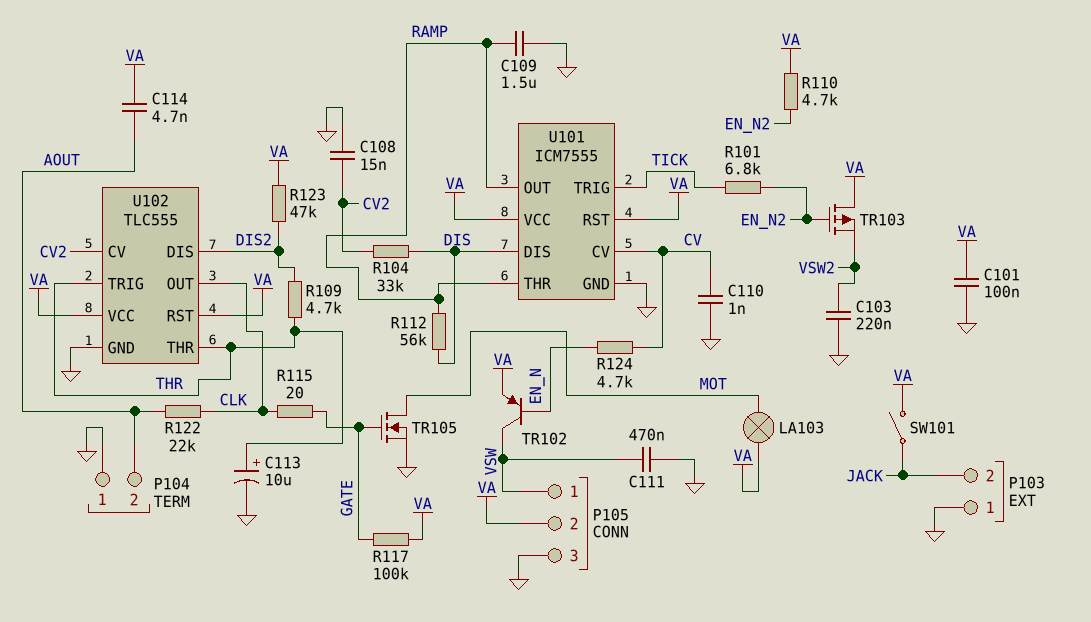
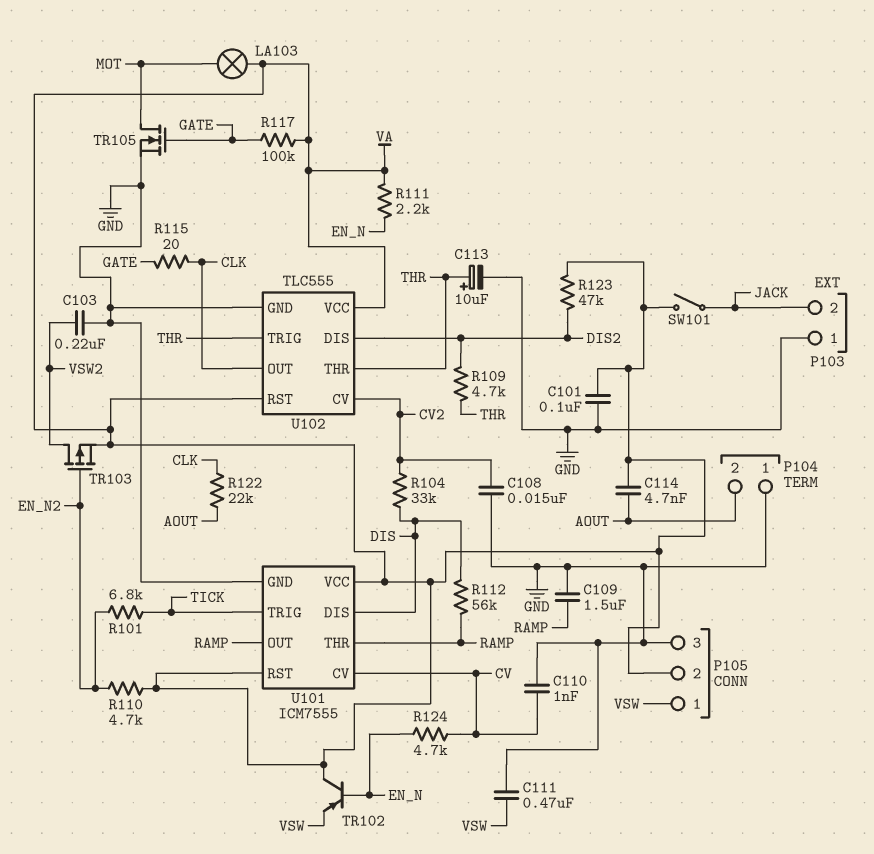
R111: none -> 2.2k (EN_N, VA)
TR102: PNP (B EN_N, C VSW, E VA) -> PNP (B EN_N, C VA, E VSW)
TR103: PMOS (G EN_N2, D VA, S VSW2) -> PMOS (G EN_N2, D VSW2, S VA)

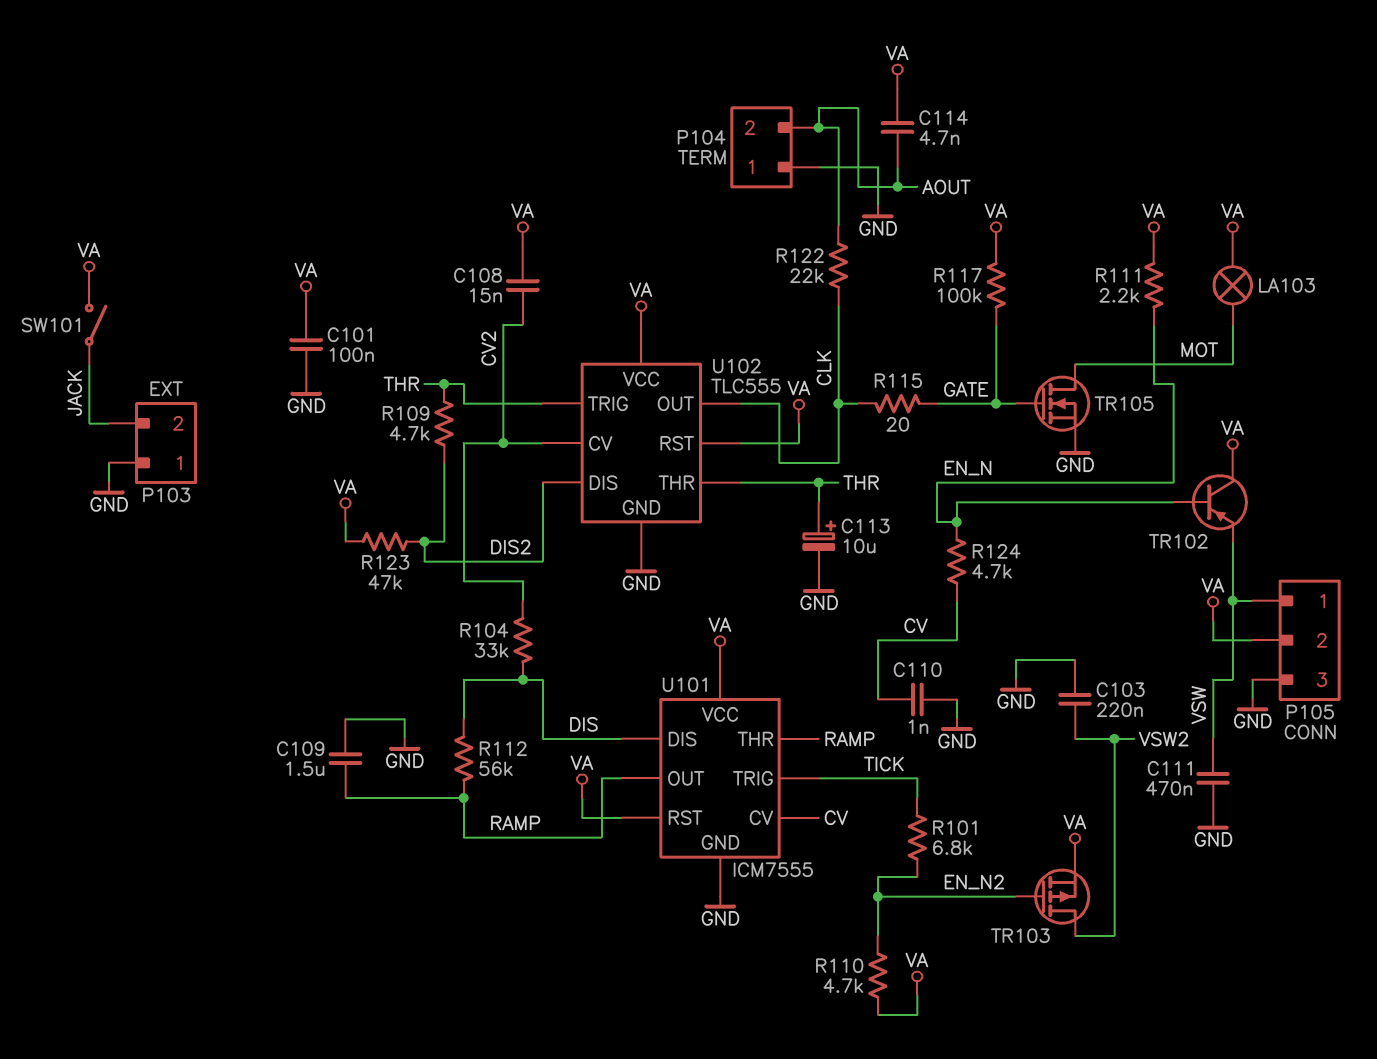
C108: 15nF (CV2, GND) -> 15nF (CV2, VA)

